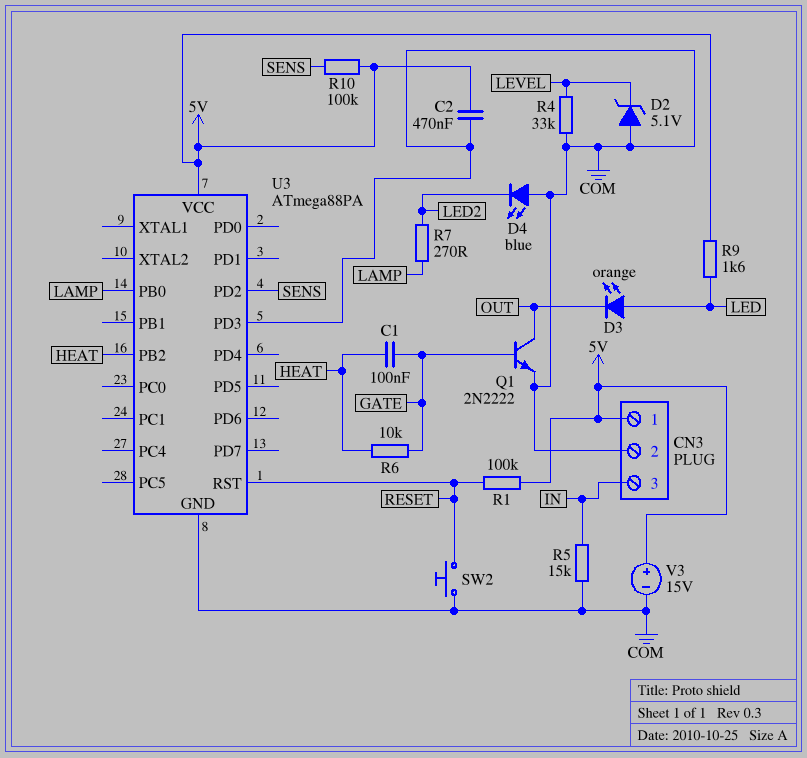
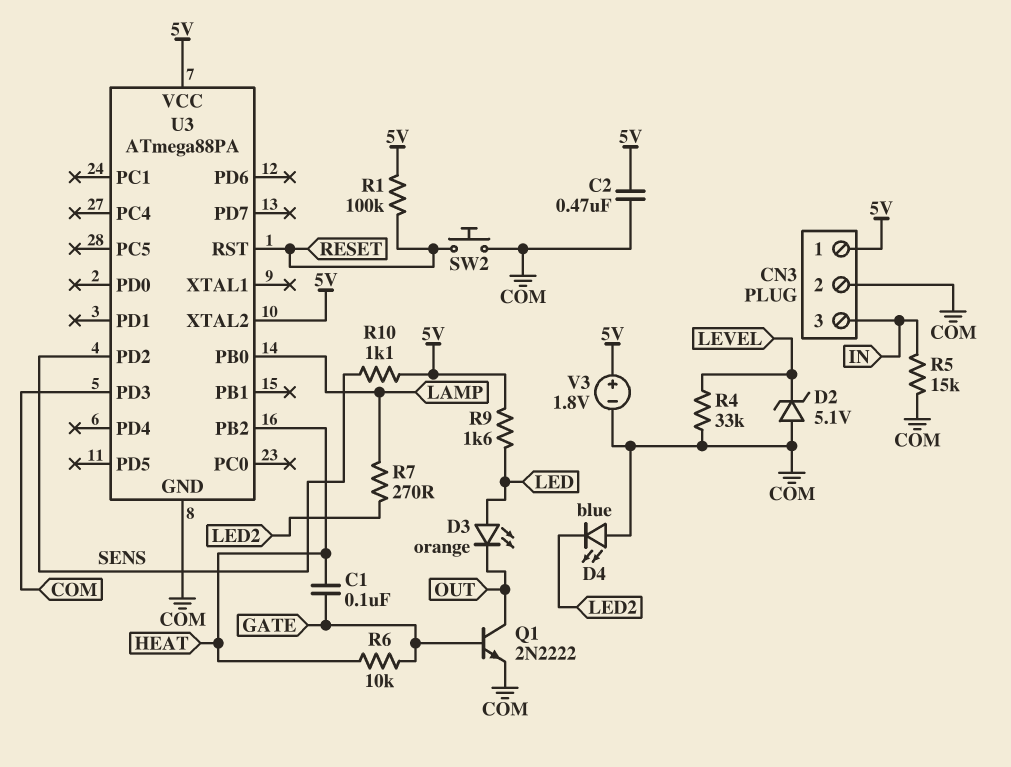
R10: 100k (5V, SENS) -> 1.1k (5V, SENS)
U3 pin XTAL2: none -> 5V
V3: 15V (plus 5V, minus COM) -> 1.8V (plus 5V, minus COM)

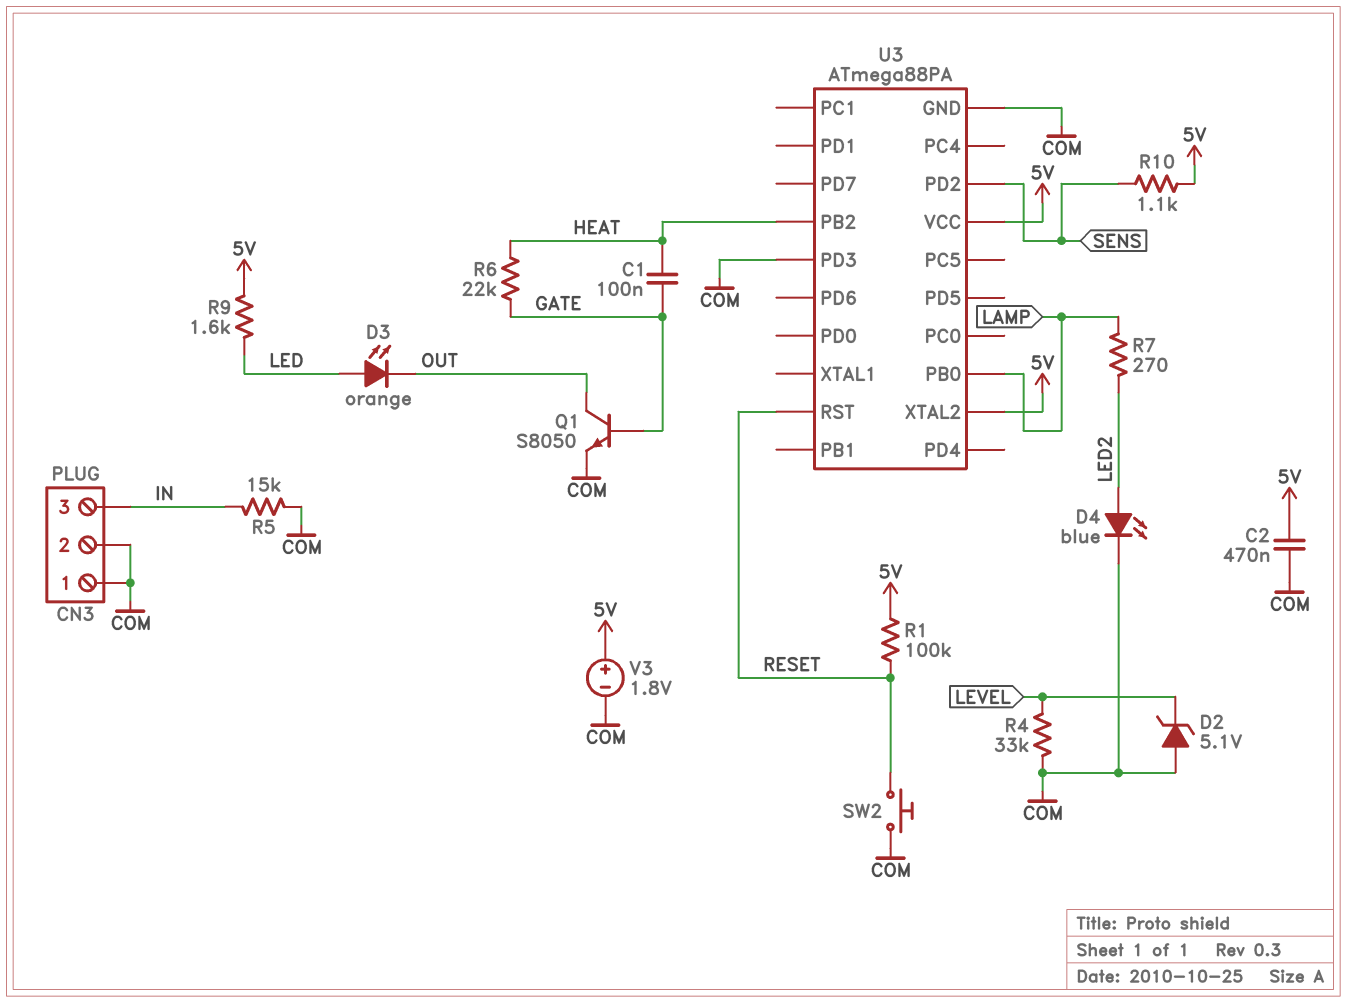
CN3 pin 1: 5V -> COM
D4: LED blue (A COM, K LED2) -> LED blue (A LED2, K COM)
Q1: NPN 2N2222 (B GATE, C OUT, E COM) -> NPN S8050 (B GATE, C OUT, E COM)
R6: 10k (GATE, HEAT) -> 22k (GATE, HEAT)

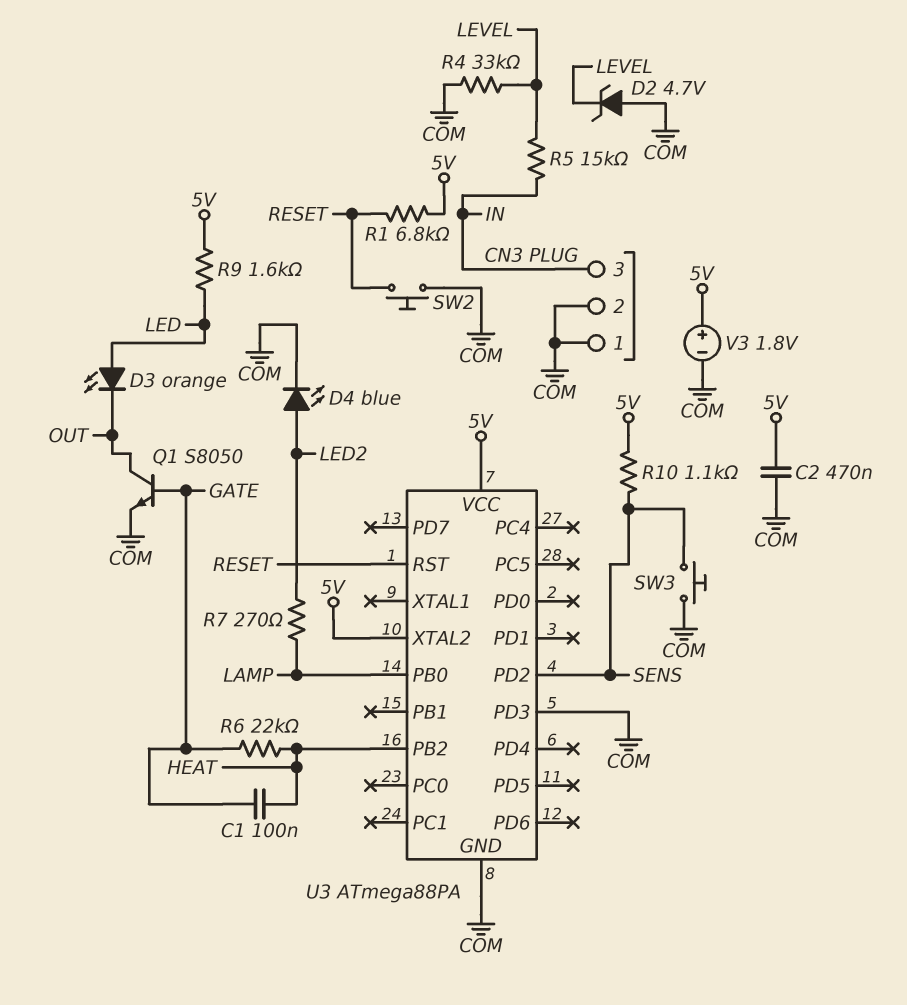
D2: zener 5.1V (A COM, K LEVEL) -> zener 4.7V (A COM, K LEVEL)
R1: 100k (5V, RESET) -> 6.8k (5V, RESET)
R5: 15k (COM, IN) -> 15k (IN, LEVEL)
SW3: none -> button (COM, SENS)

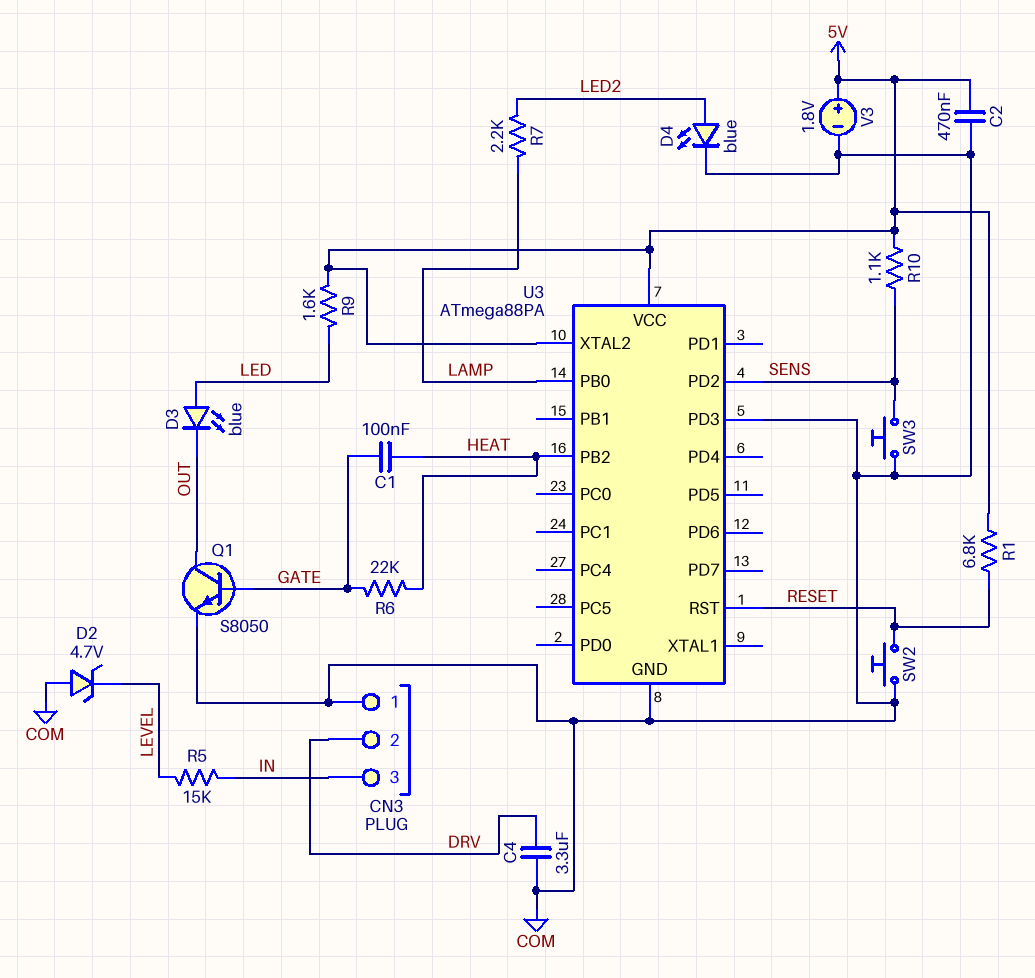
C4: none -> 3.3uF (COM, DRV)
CN3 pin 2: COM -> DRV
D3: LED orange (A LED, K OUT) -> LED blue (A LED, K OUT)
R4: 33k (COM, LEVEL) -> none
R7: 270 (LAMP, LED2) -> 2.2k (LAMP, LED2)

